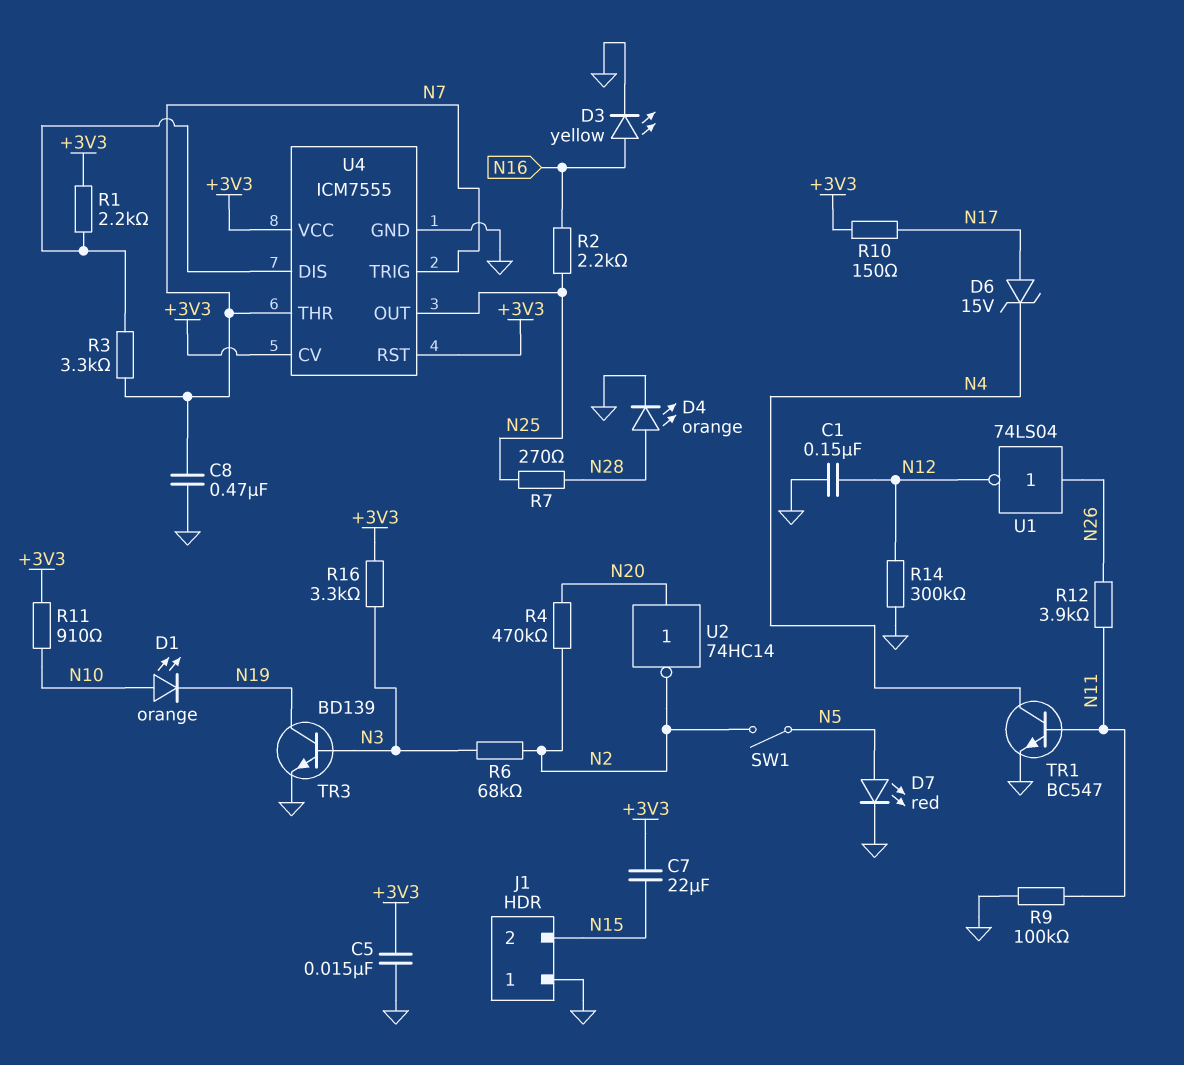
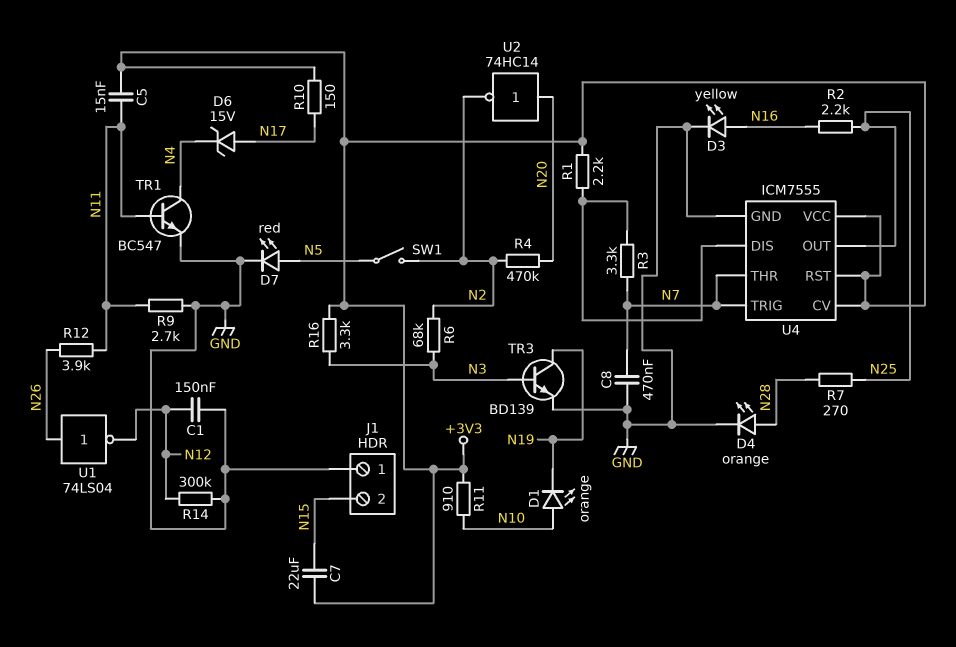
C5: 15nF (+3V3, GND) -> 15nF (+3V3, N11)
R9: 100k (GND, N11) -> 2.7k (GND, N11)

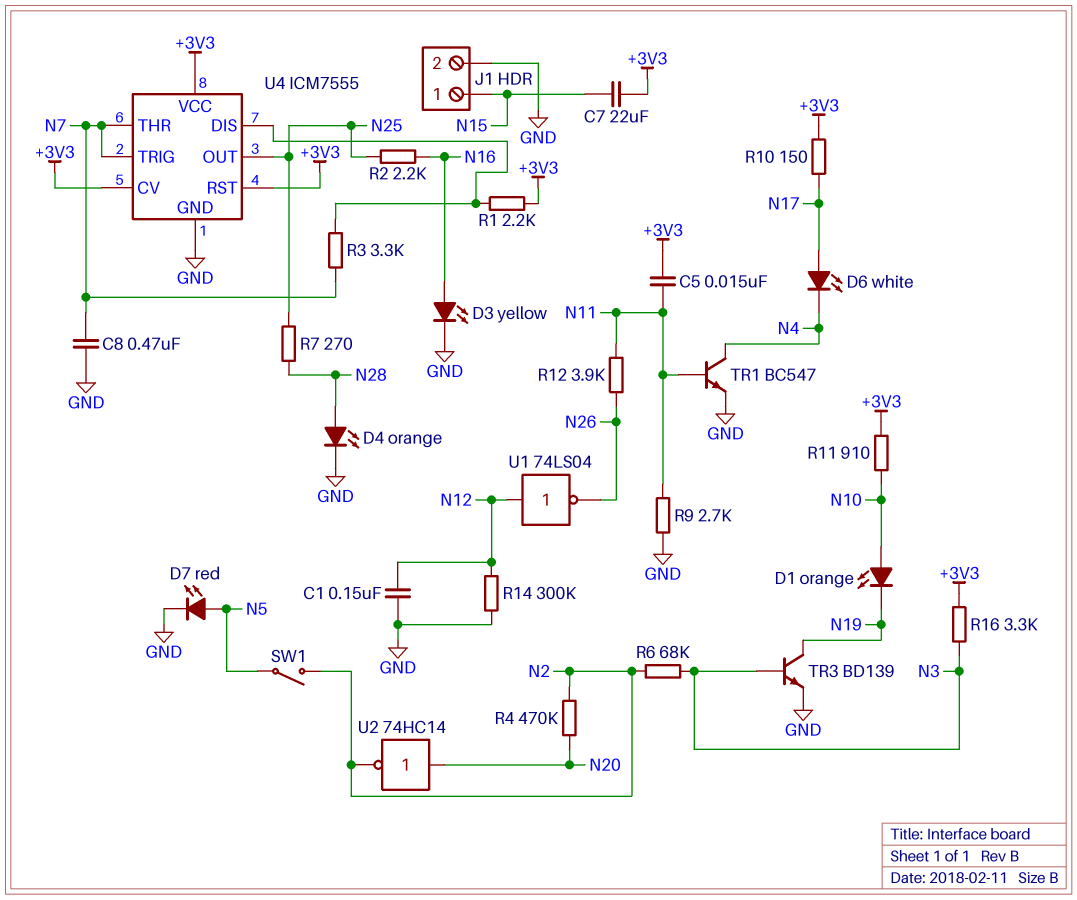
D6: zener 15V (A N17, K N4) -> LED white (A N17, K N4)
J1 pin 1: GND -> N15
J1 pin 2: N15 -> GND
U1: NOT 74LS04 (in N26, out N12) -> NOT 74LS04 (in N12, out N26)

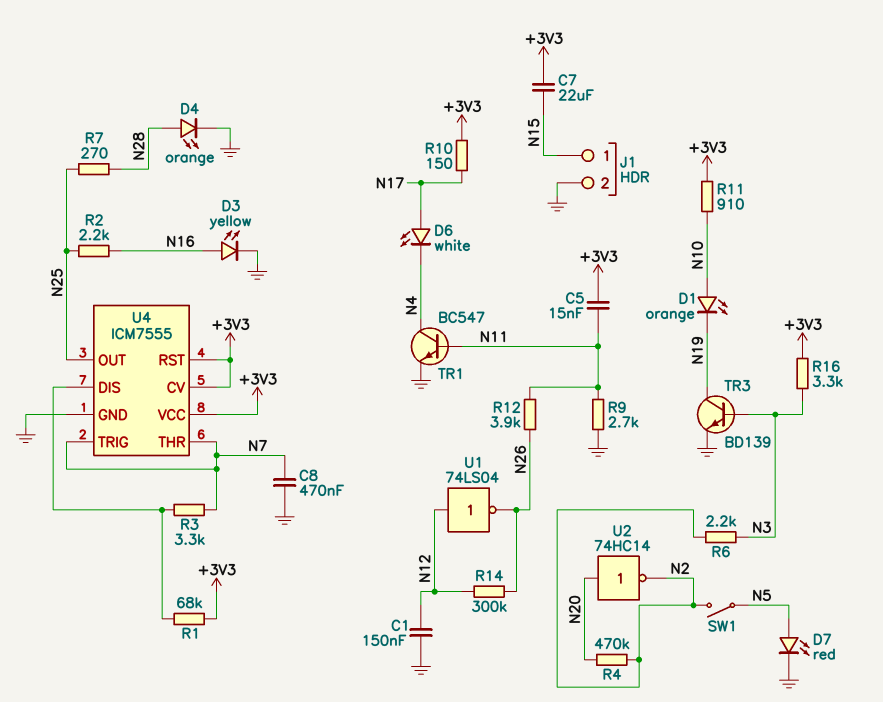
R1: 2.2k (+3V3, U4/DIS) -> 68k (+3V3, U4/DIS)
R6: 68k (N2, N3) -> 2.2k (N2, N3)
R14: 300k (GND, N12) -> 300k (N12, N26)

